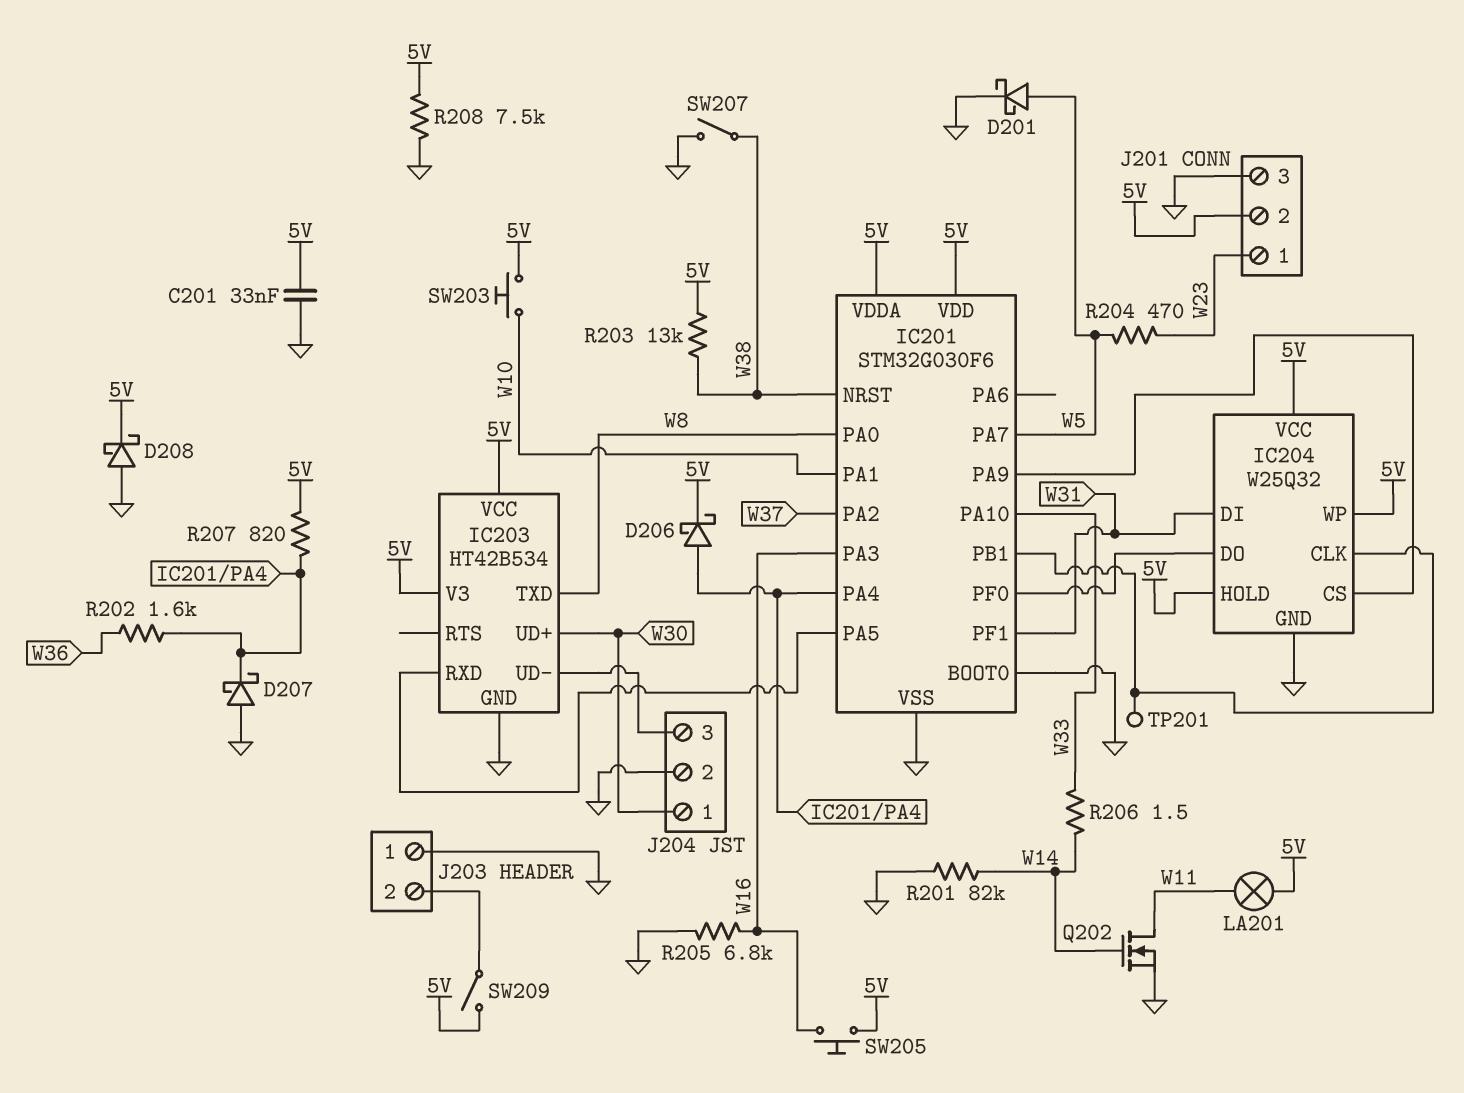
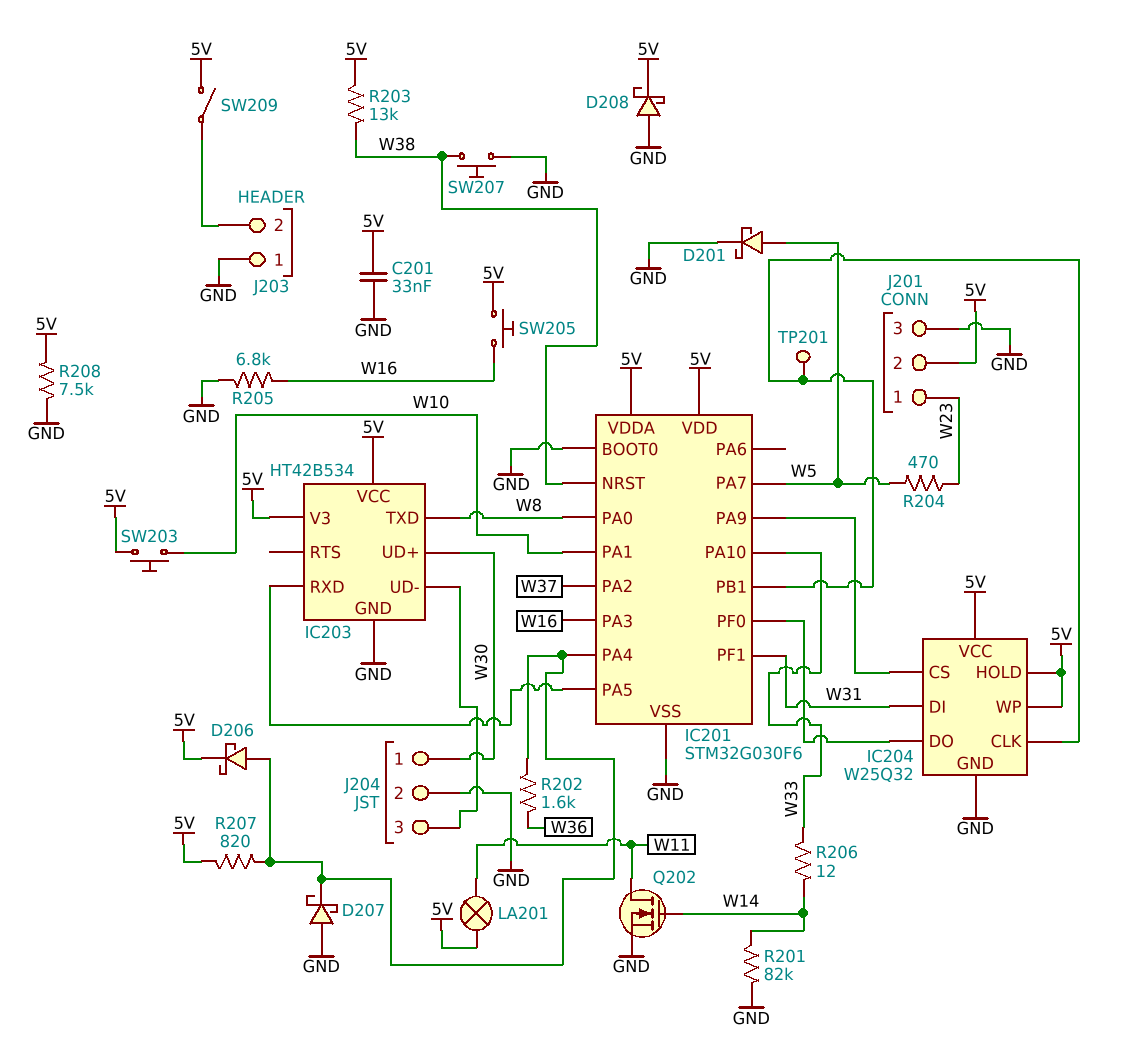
R206: 1.5 (W14, W33) -> 12 (W14, W33)
SW207: switch (GND, W38) -> button (GND, W38)

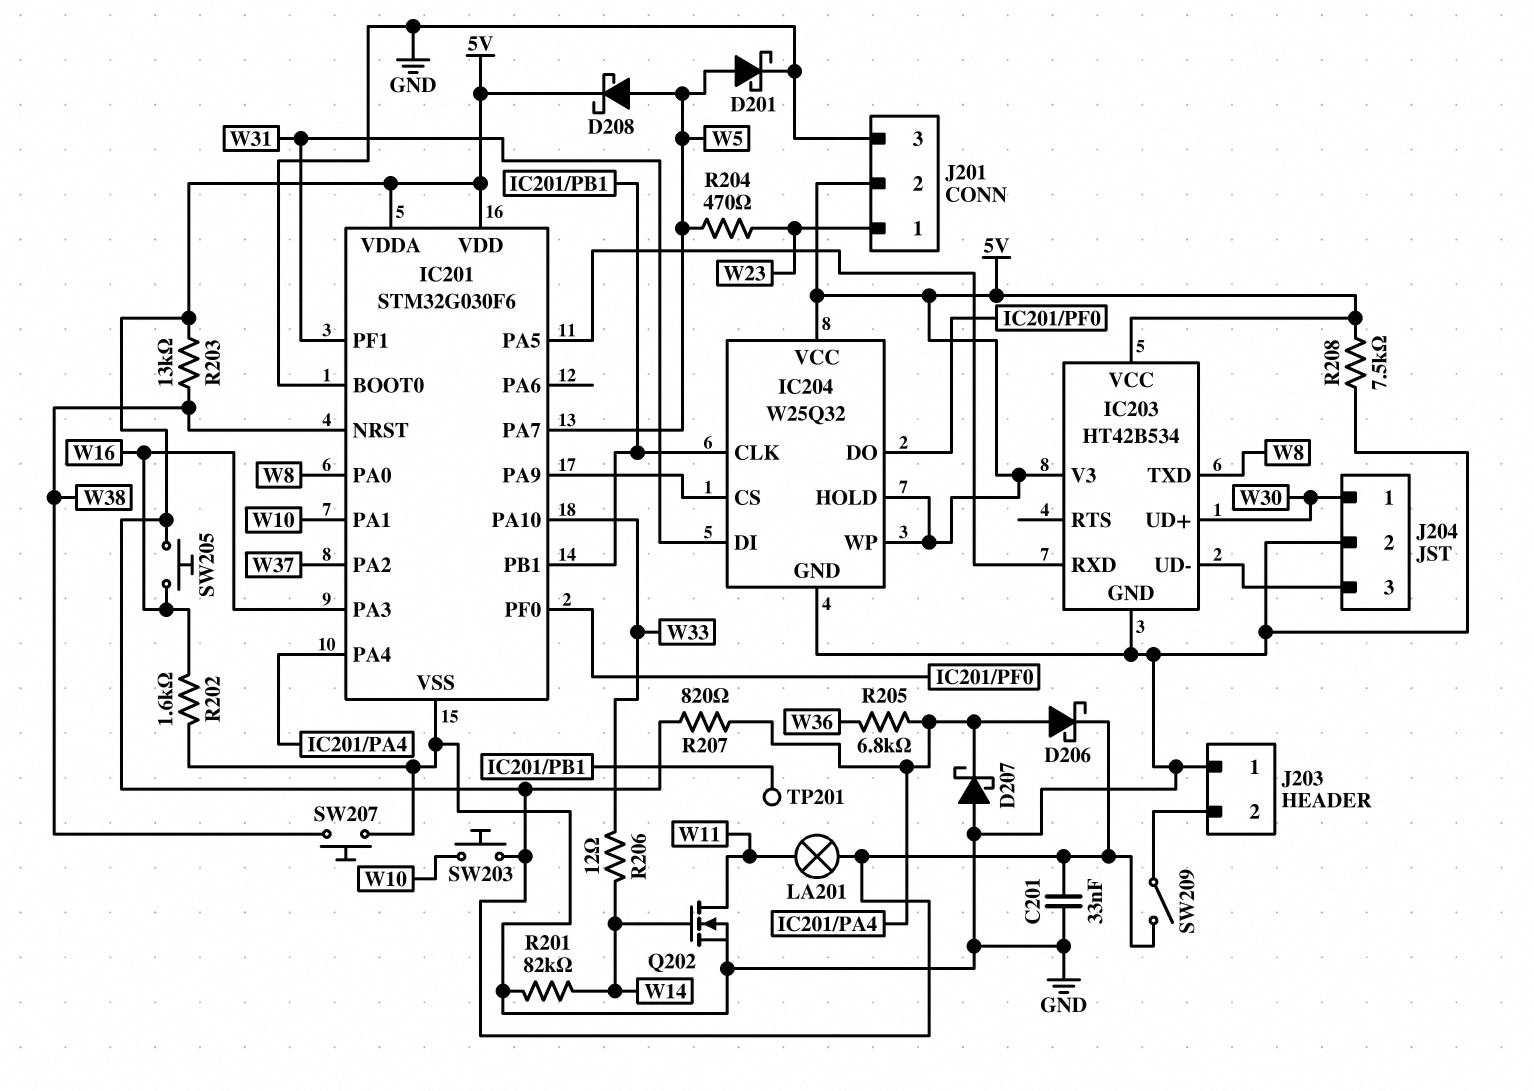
D208: schottky (A GND, K 5V) -> schottky (A W5, K 5V)
R202: 1.6k (IC201/PA4, W36) -> 1.6k (GND, W16)
R205: 6.8k (GND, W16) -> 6.8k (IC201/PA4, W36)

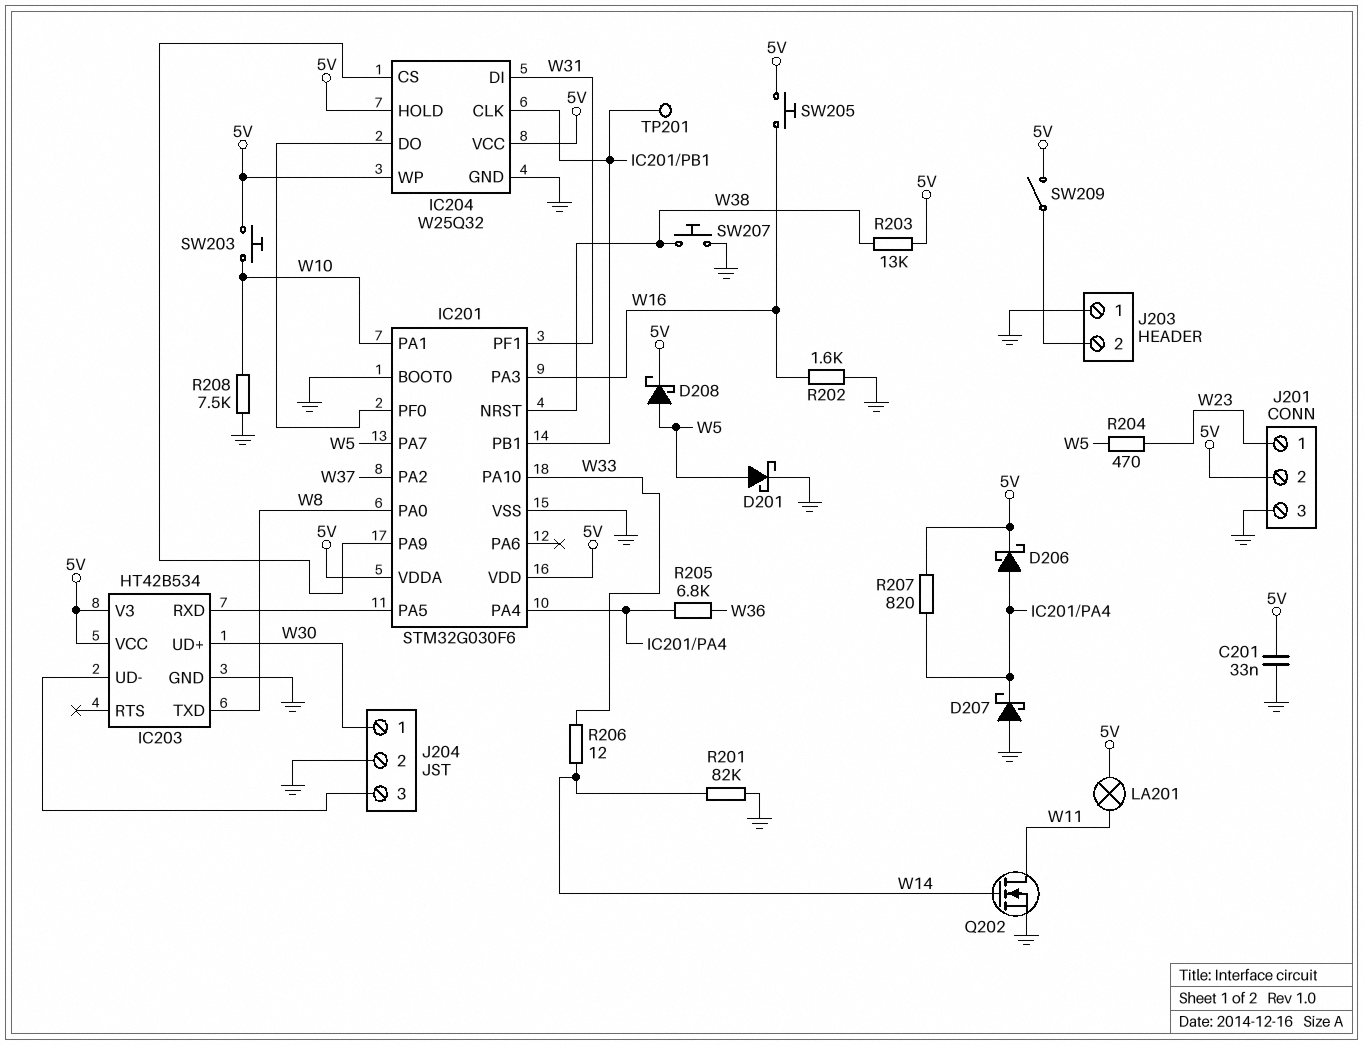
R208: 7.5k (5V, GND) -> 7.5k (GND, W10)

